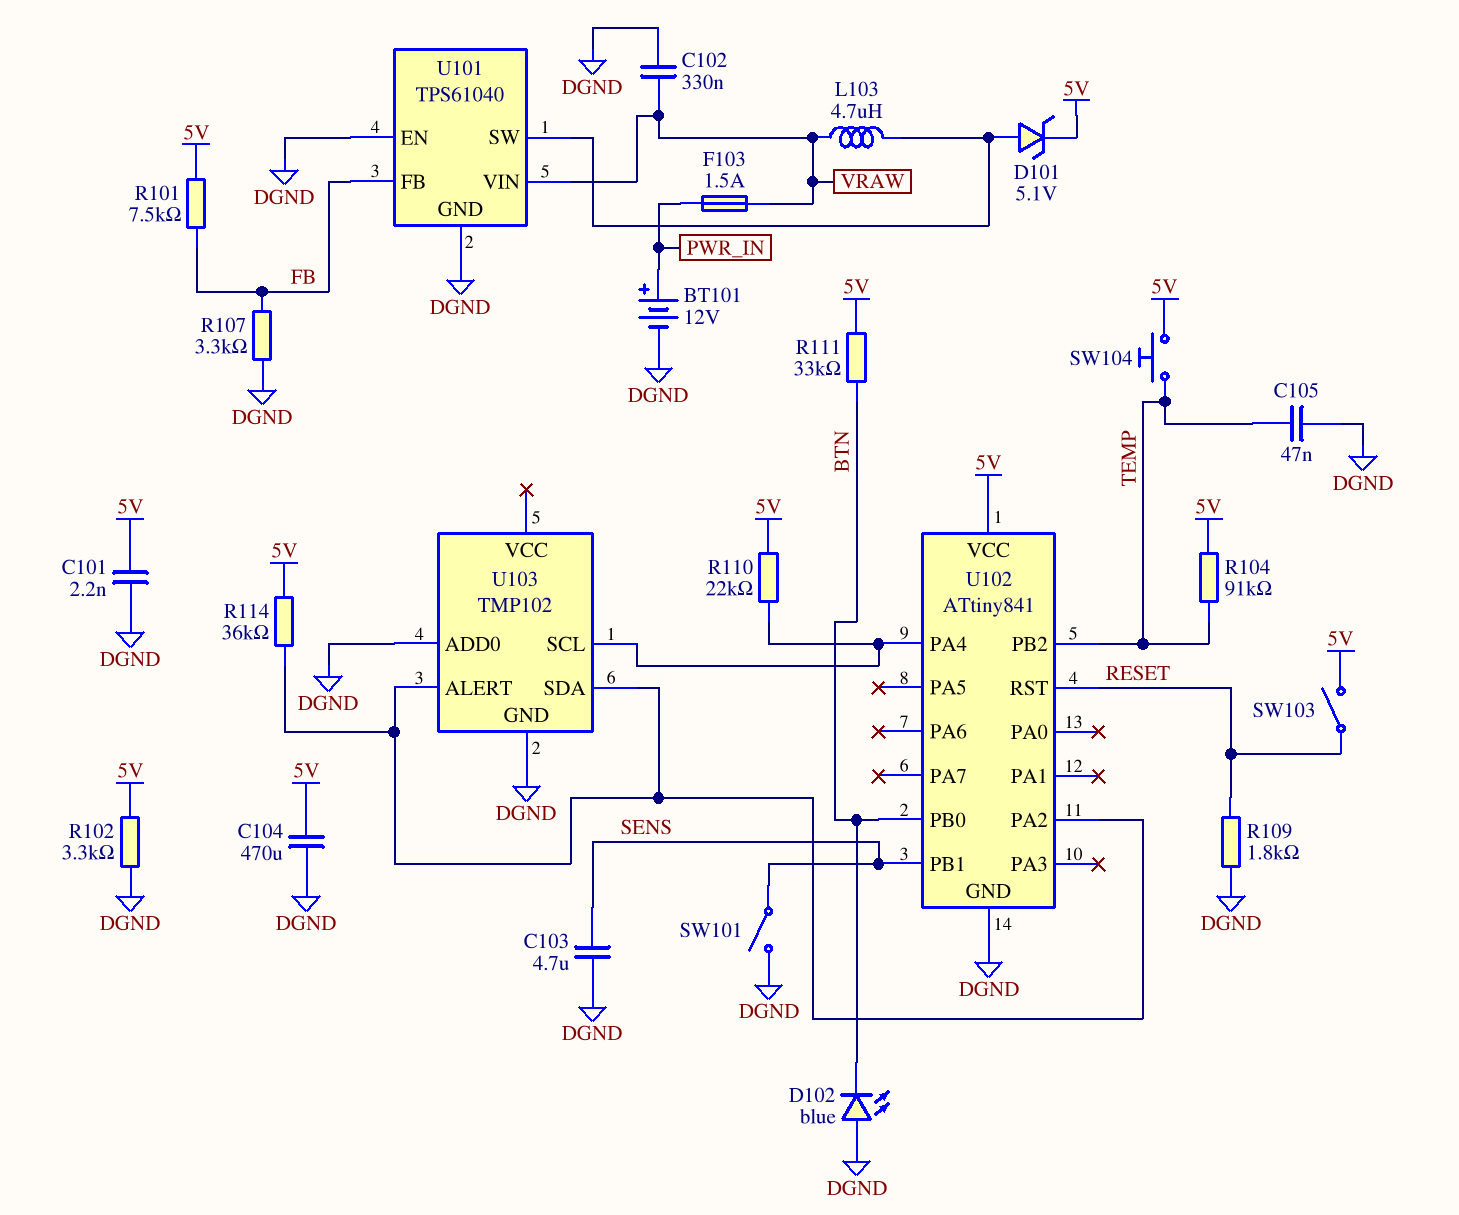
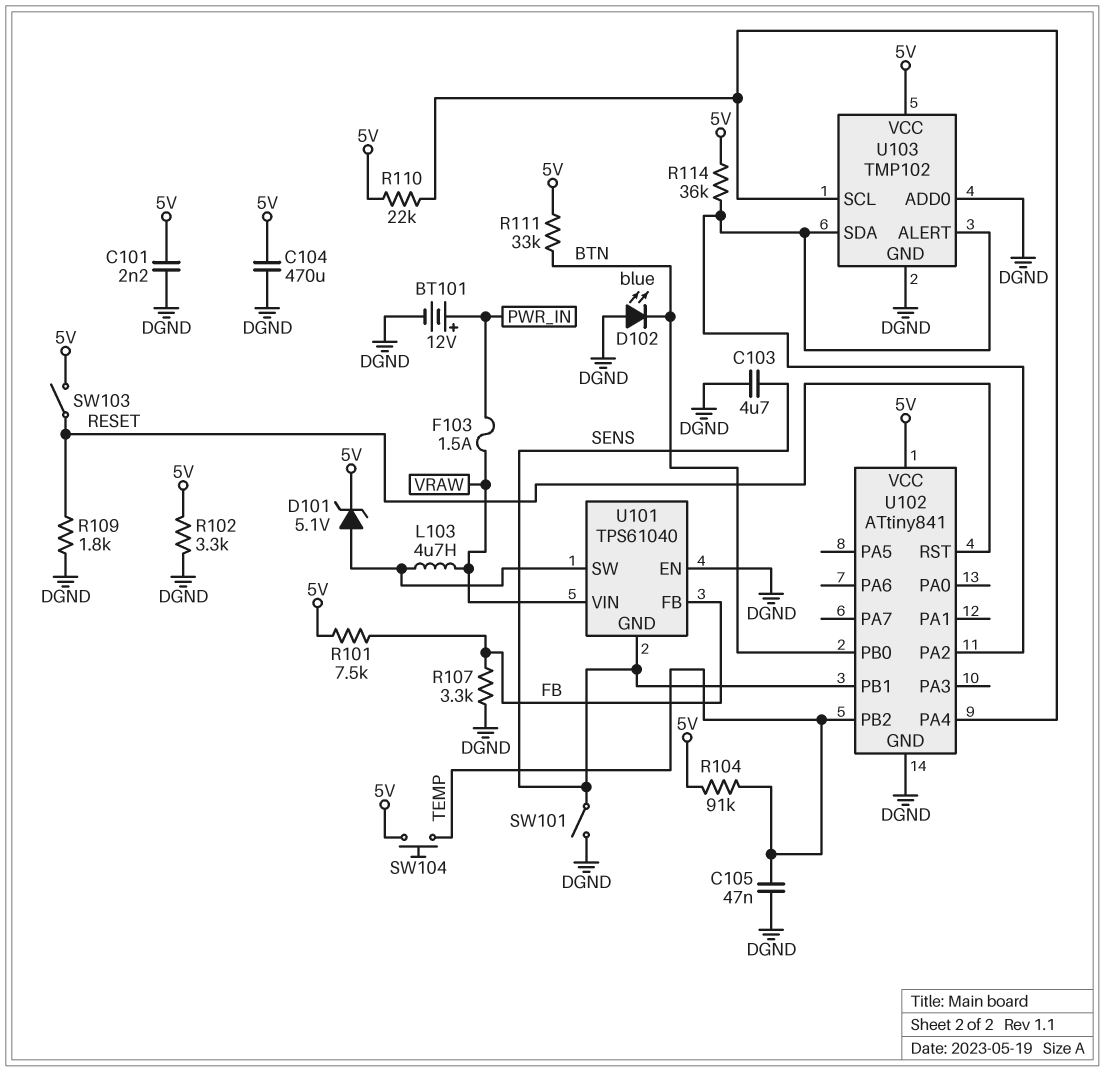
C102: 330nF (DGND, VRAW) -> none
U101 pin GND: DGND -> SENS
U103 pin VCC: none -> 5V

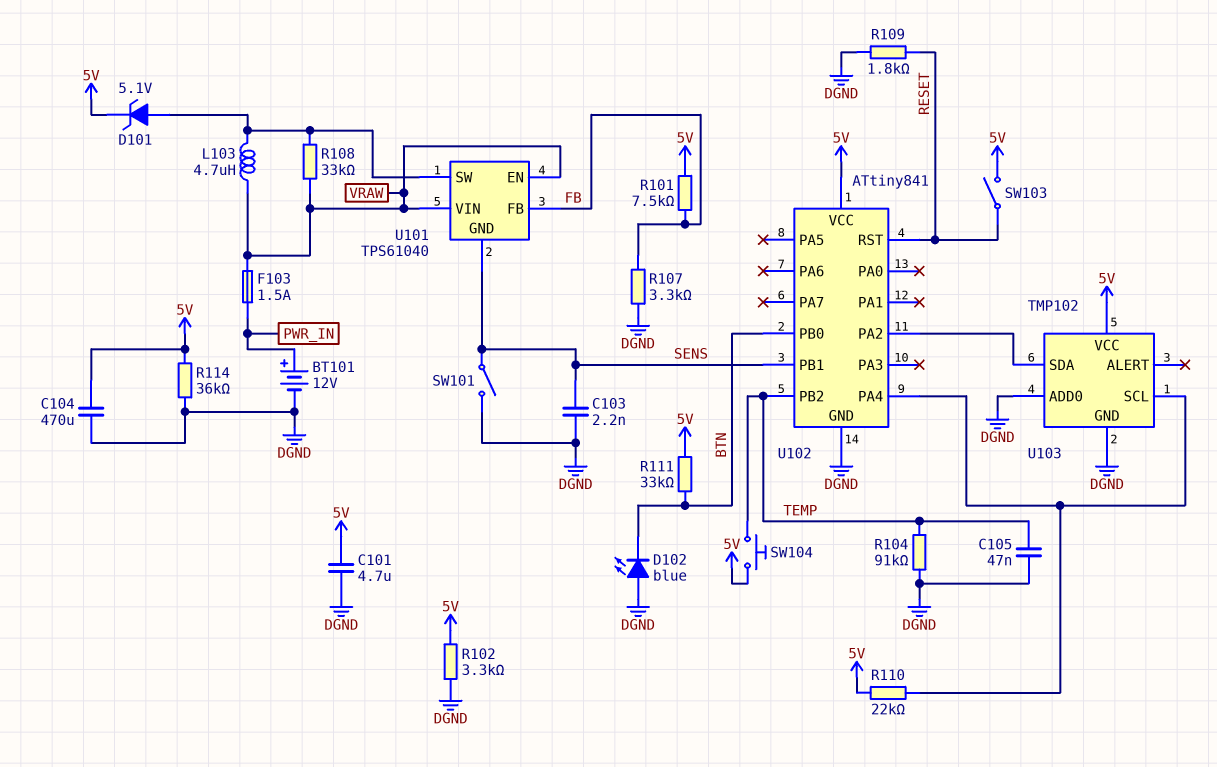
C101: 2.2nF (5V, DGND) -> 4.7uF (5V, DGND)
C103: 4.7uF (DGND, SENS) -> 2.2nF (DGND, SENS)
R104: 91k (5V, TEMP) -> 91k (DGND, TEMP)
R108: none -> 33k (U101/SW, VRAW)
R114: 36k (5V, U102/PA2) -> 36k (5V, DGND)
U101 pin EN: DGND -> VRAW
U103 pin ALERT: U102/PA2 -> none

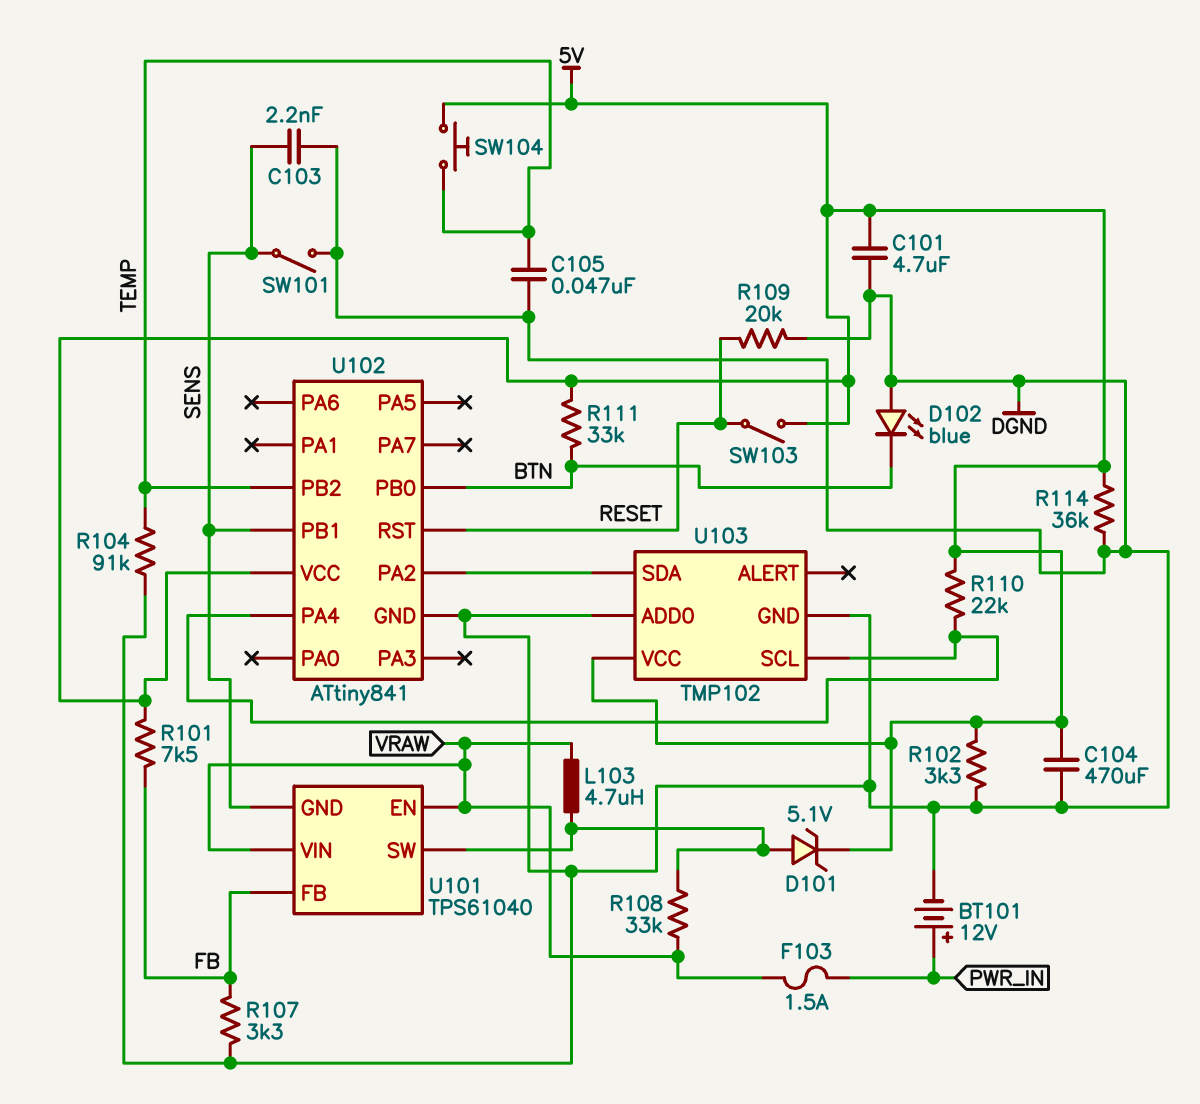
R109: 1.8k (DGND, RESET) -> 20k (DGND, RESET)

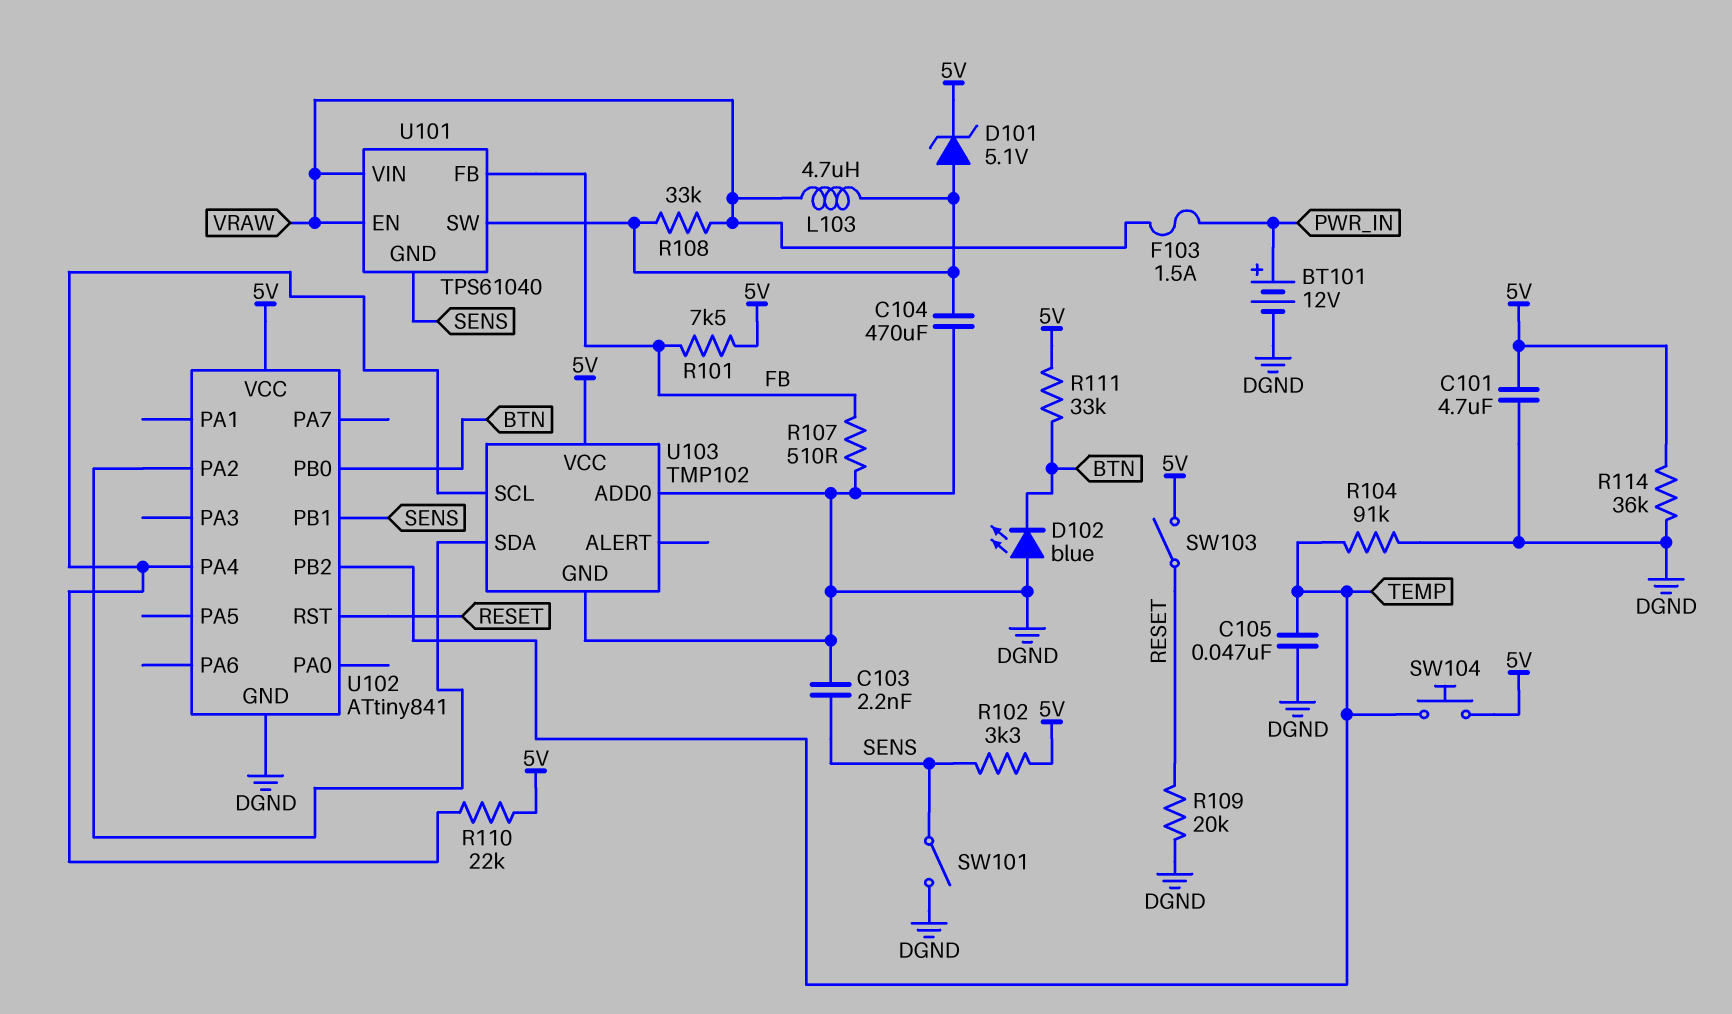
C104: 470uF (5V, DGND) -> 470uF (DGND, U101/SW)
R102: 3.3k (5V, DGND) -> 3.3k (5V, SENS)
R107: 3.3k (DGND, FB) -> 510 (DGND, FB)

